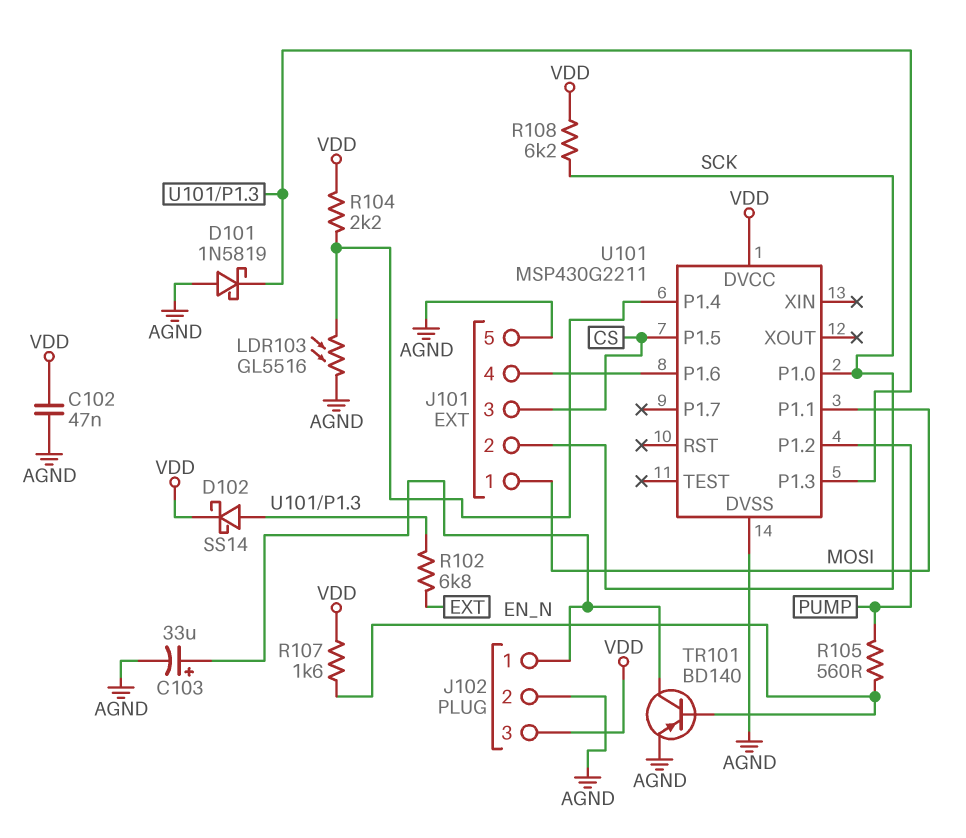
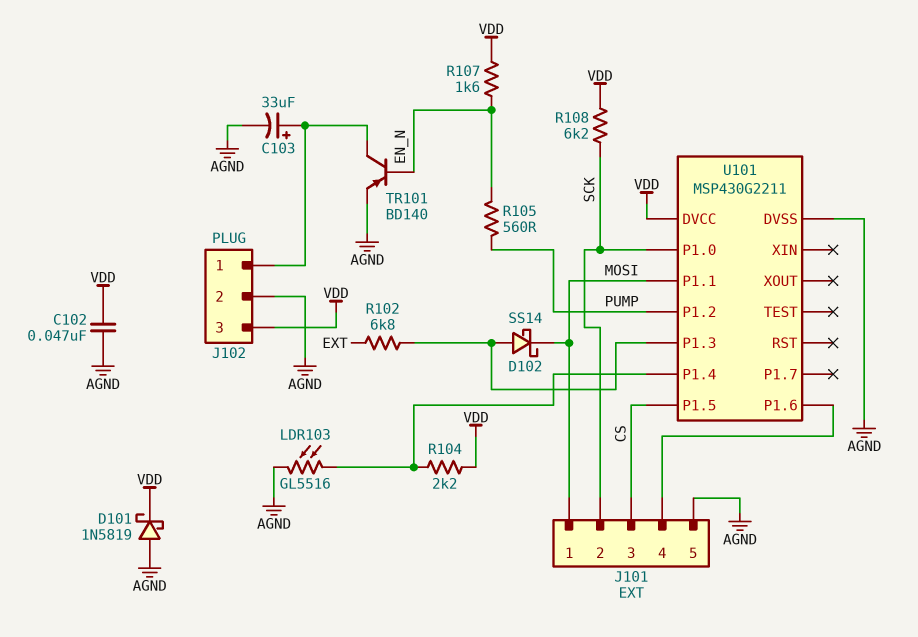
D101: schottky 1N5819 (A AGND, K U101/P1.3) -> schottky 1N5819 (A AGND, K VDD)
D102: schottky SS14 (A U101/P1.3, K VDD) -> schottky SS14 (A U101/P1.3, K MOSI)

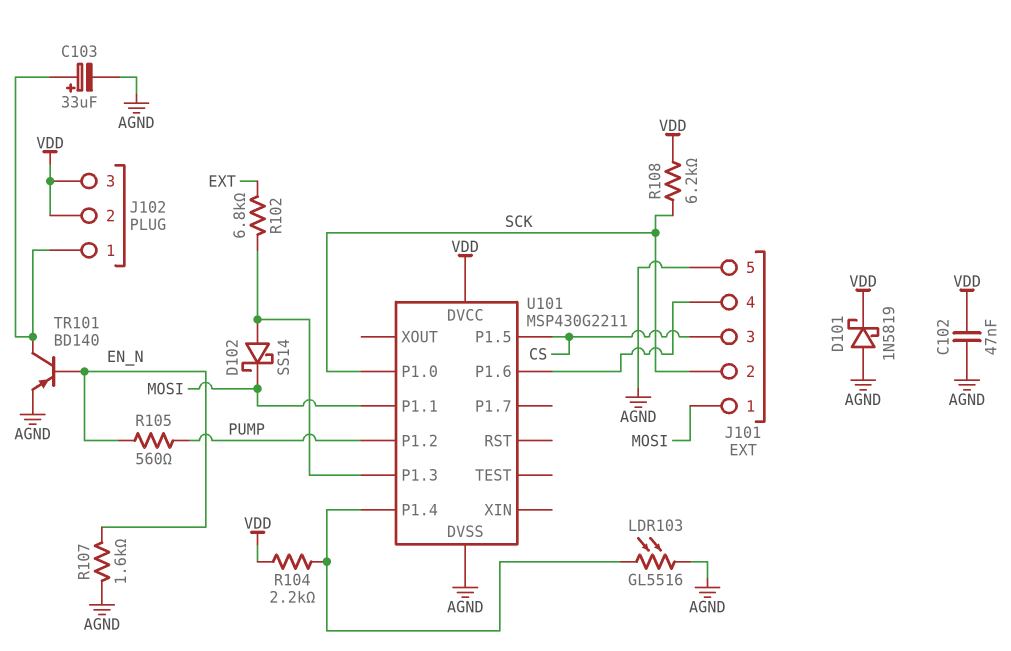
J102 pin 2: AGND -> VDD
R107: 1.6k (EN_N, VDD) -> 1.6k (AGND, EN_N)

